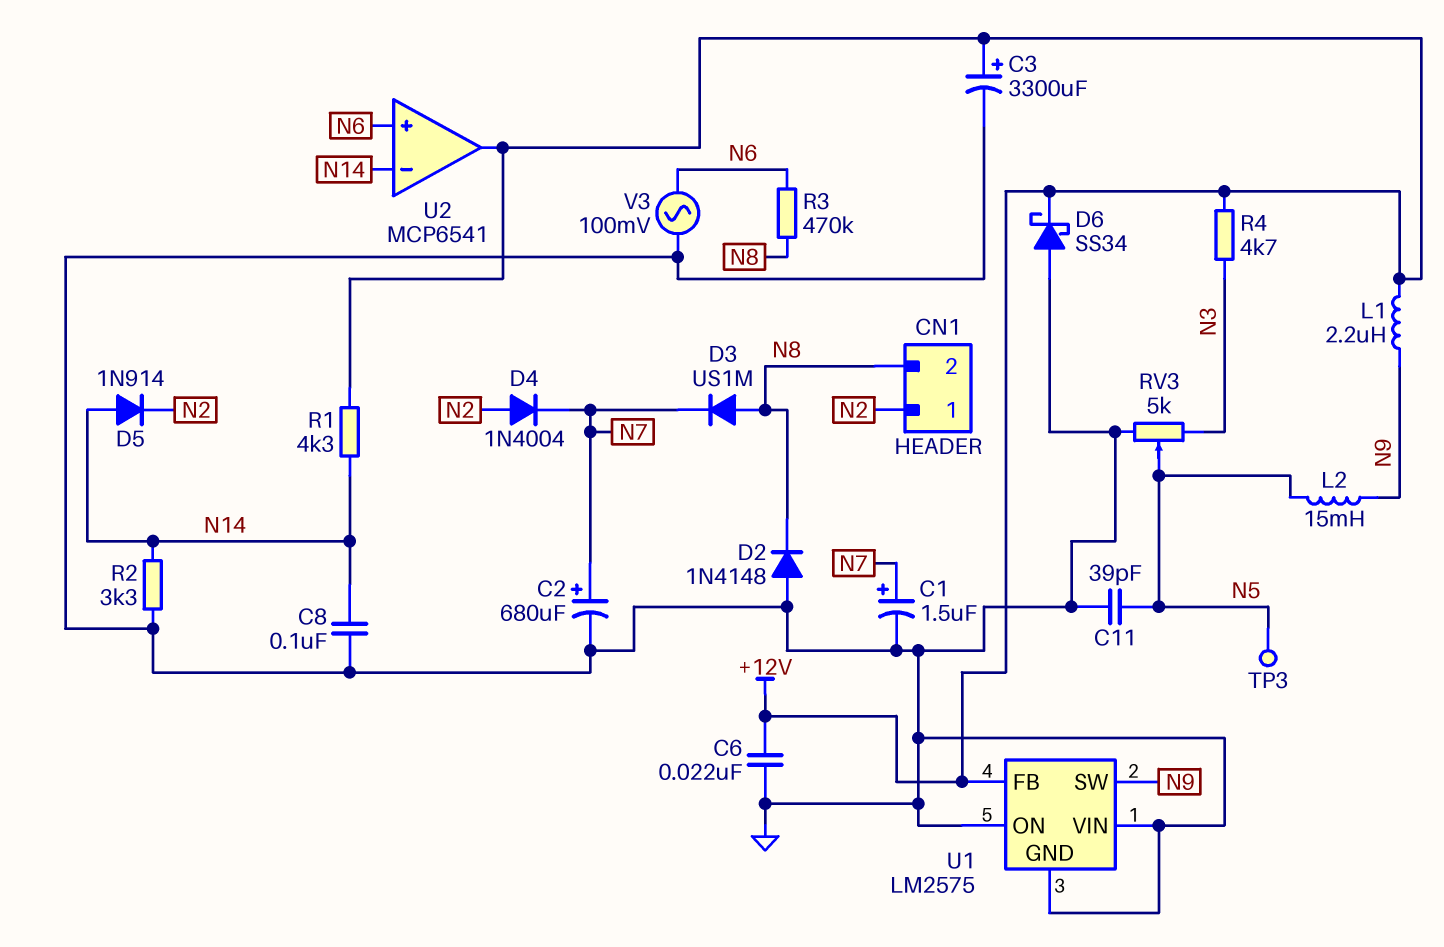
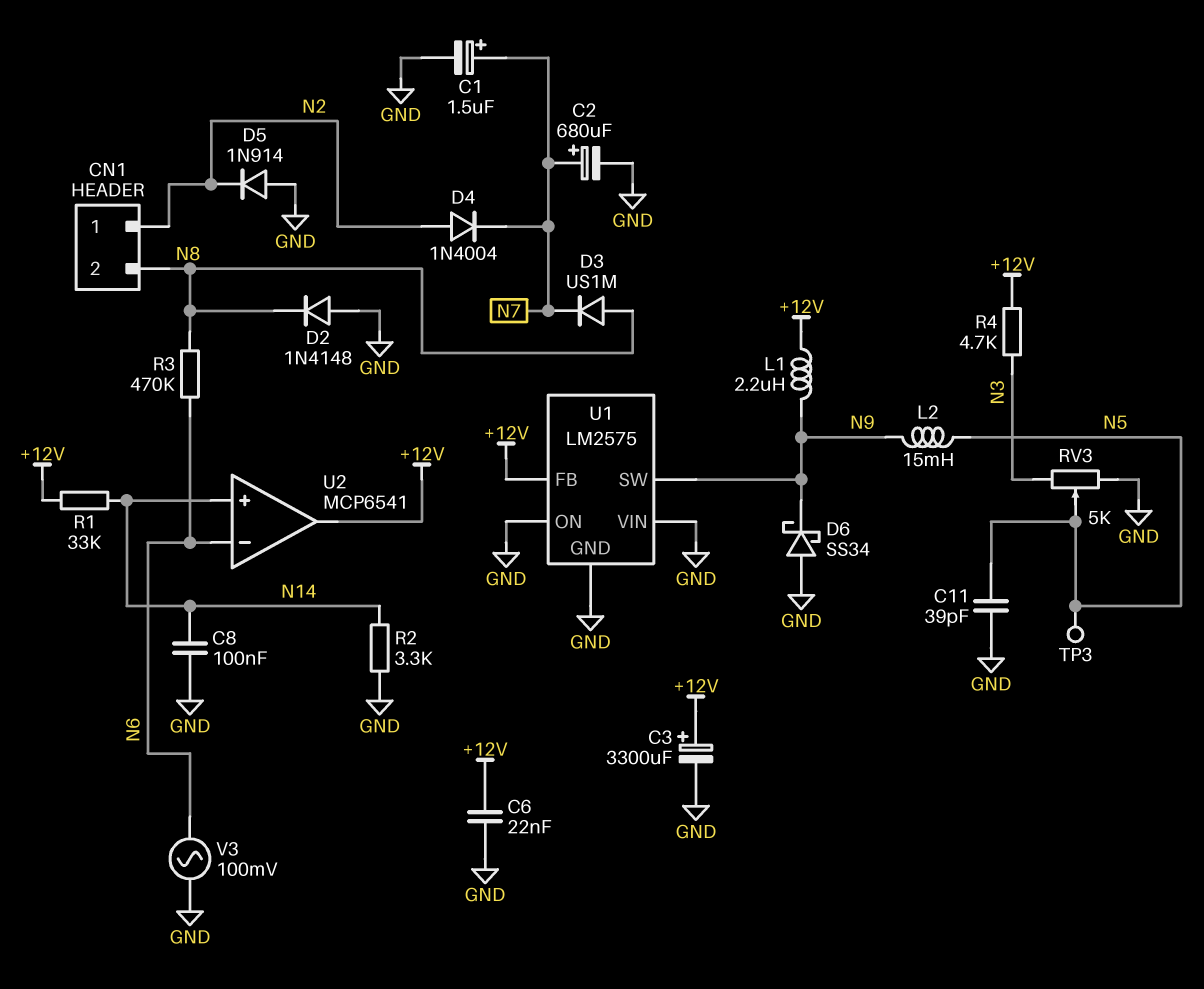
D5: diode 1N914 (A N14, K N2) -> diode 1N914 (A GND, K N2)
D6: schottky SS34 (A GND, K +12V) -> schottky SS34 (A GND, K N9)
R1: 4.3k (+12V, N14) -> 33k (+12V, N14)
U2 pin in+: N6 -> N14
U2 pin in-: N14 -> N6

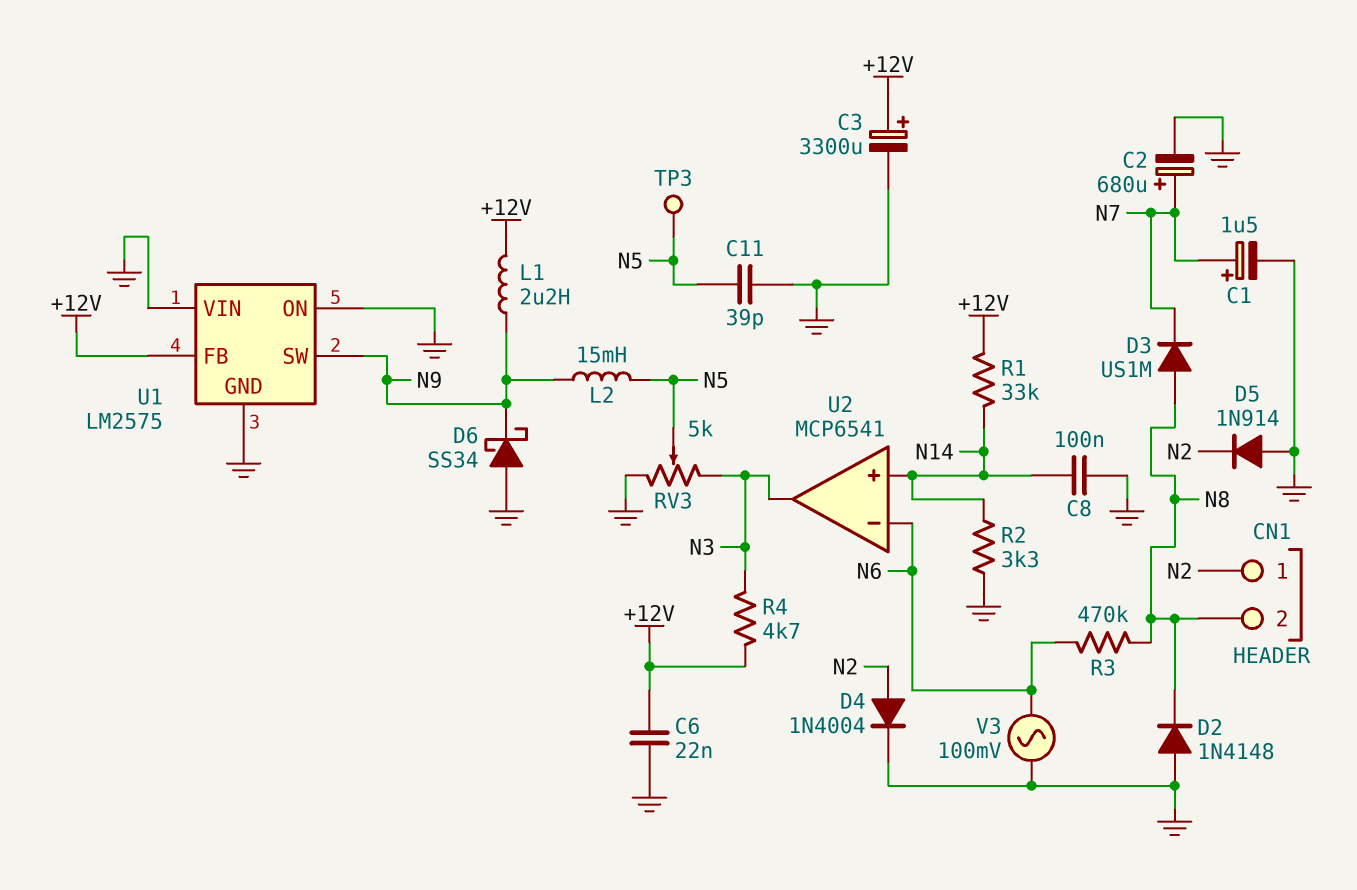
D4: diode 1N4004 (A N2, K N7) -> diode 1N4004 (A N2, K GND)
U2 pin out: +12V -> N3

